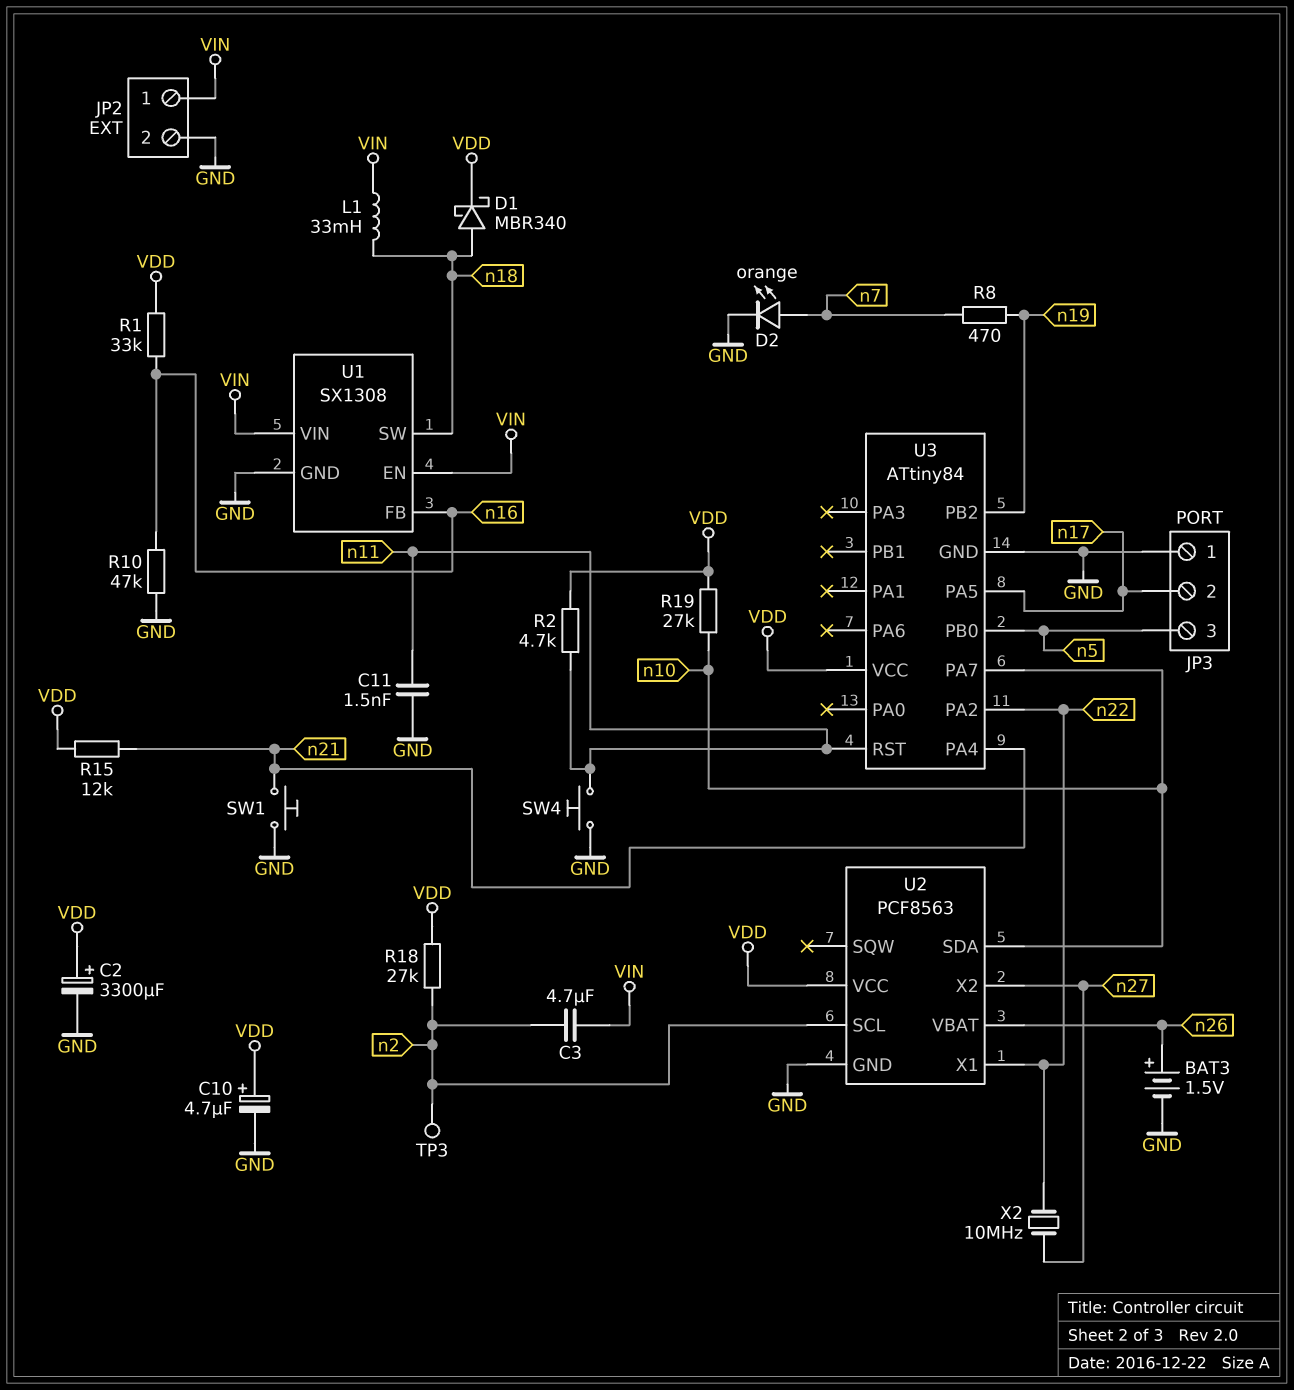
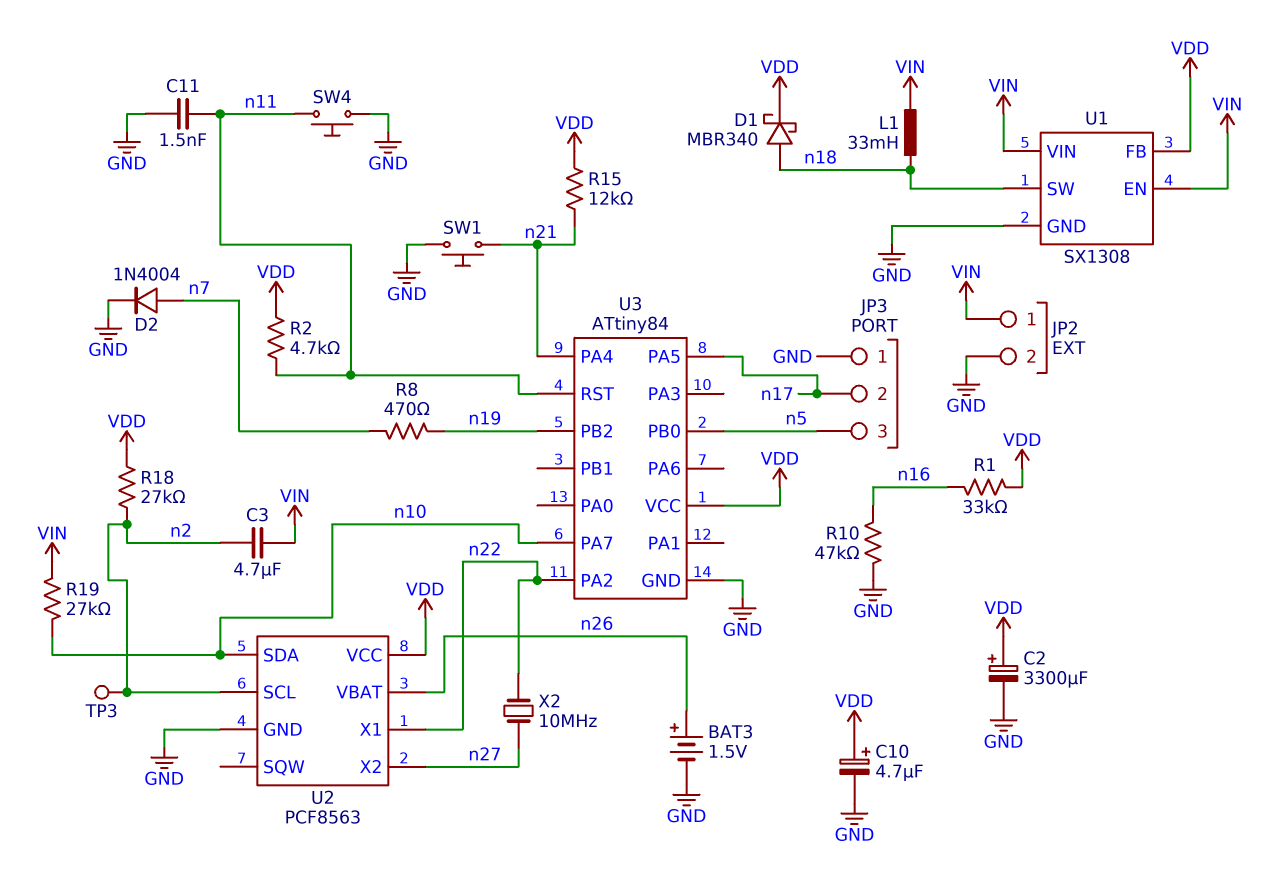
D2: LED orange (A n7, K GND) -> diode 1N4004 (A n7, K GND)
R19: 27k (VDD, n10) -> 27k (VIN, n10)
U1 pin FB: n16 -> VDD

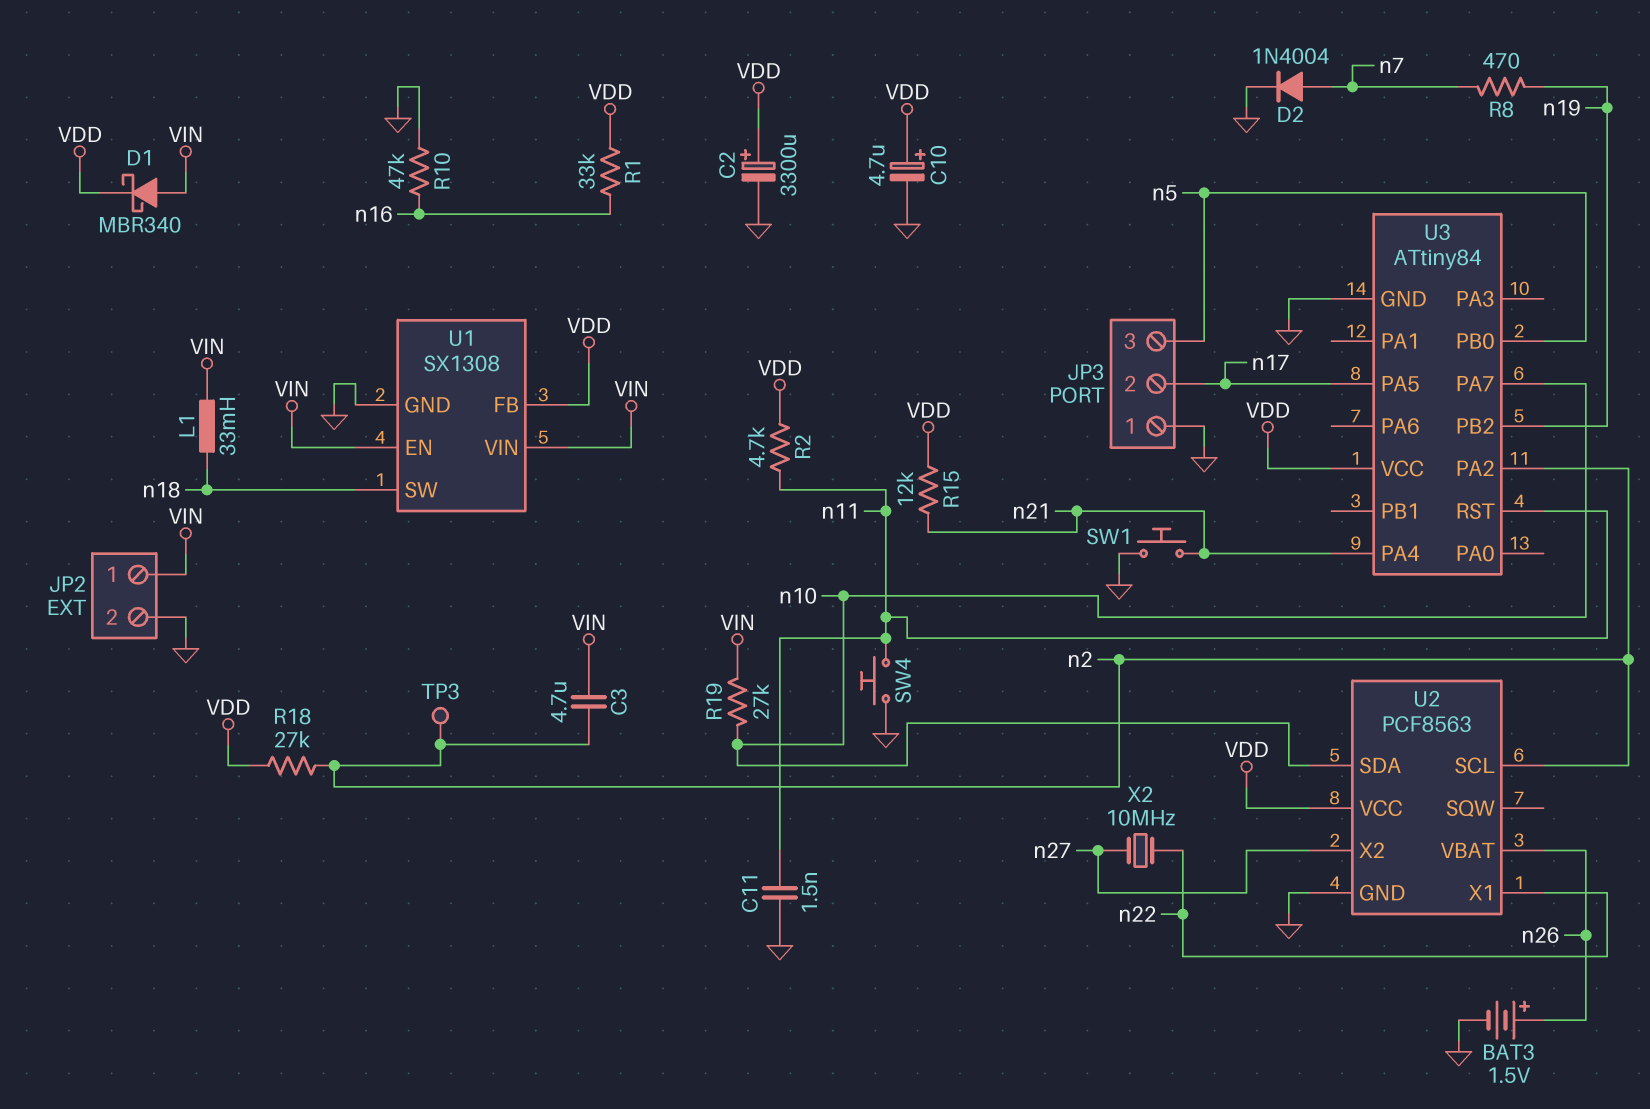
D1: schottky MBR340 (A n18, K VDD) -> schottky MBR340 (A VIN, K VDD)
U3 pin PA2: n22 -> n2

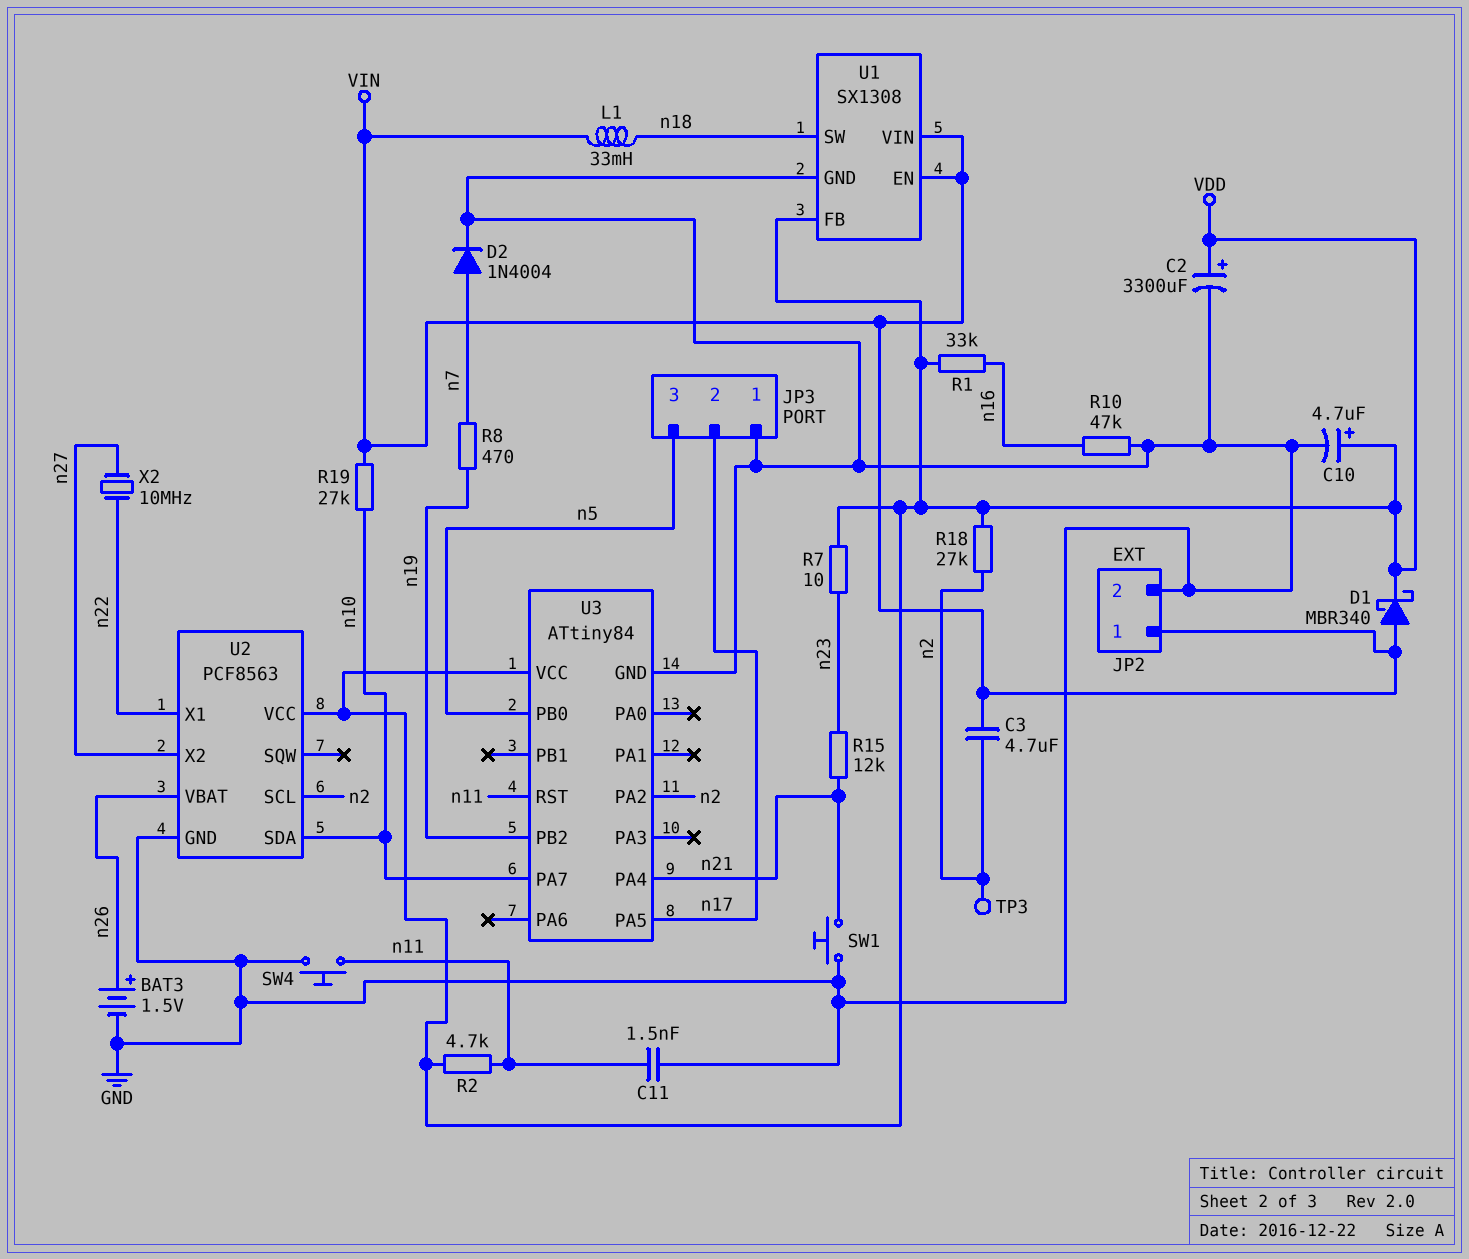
R7: none -> 10 (VDD, n23)
R15: 12k (VDD, n21) -> 12k (n21, n23)

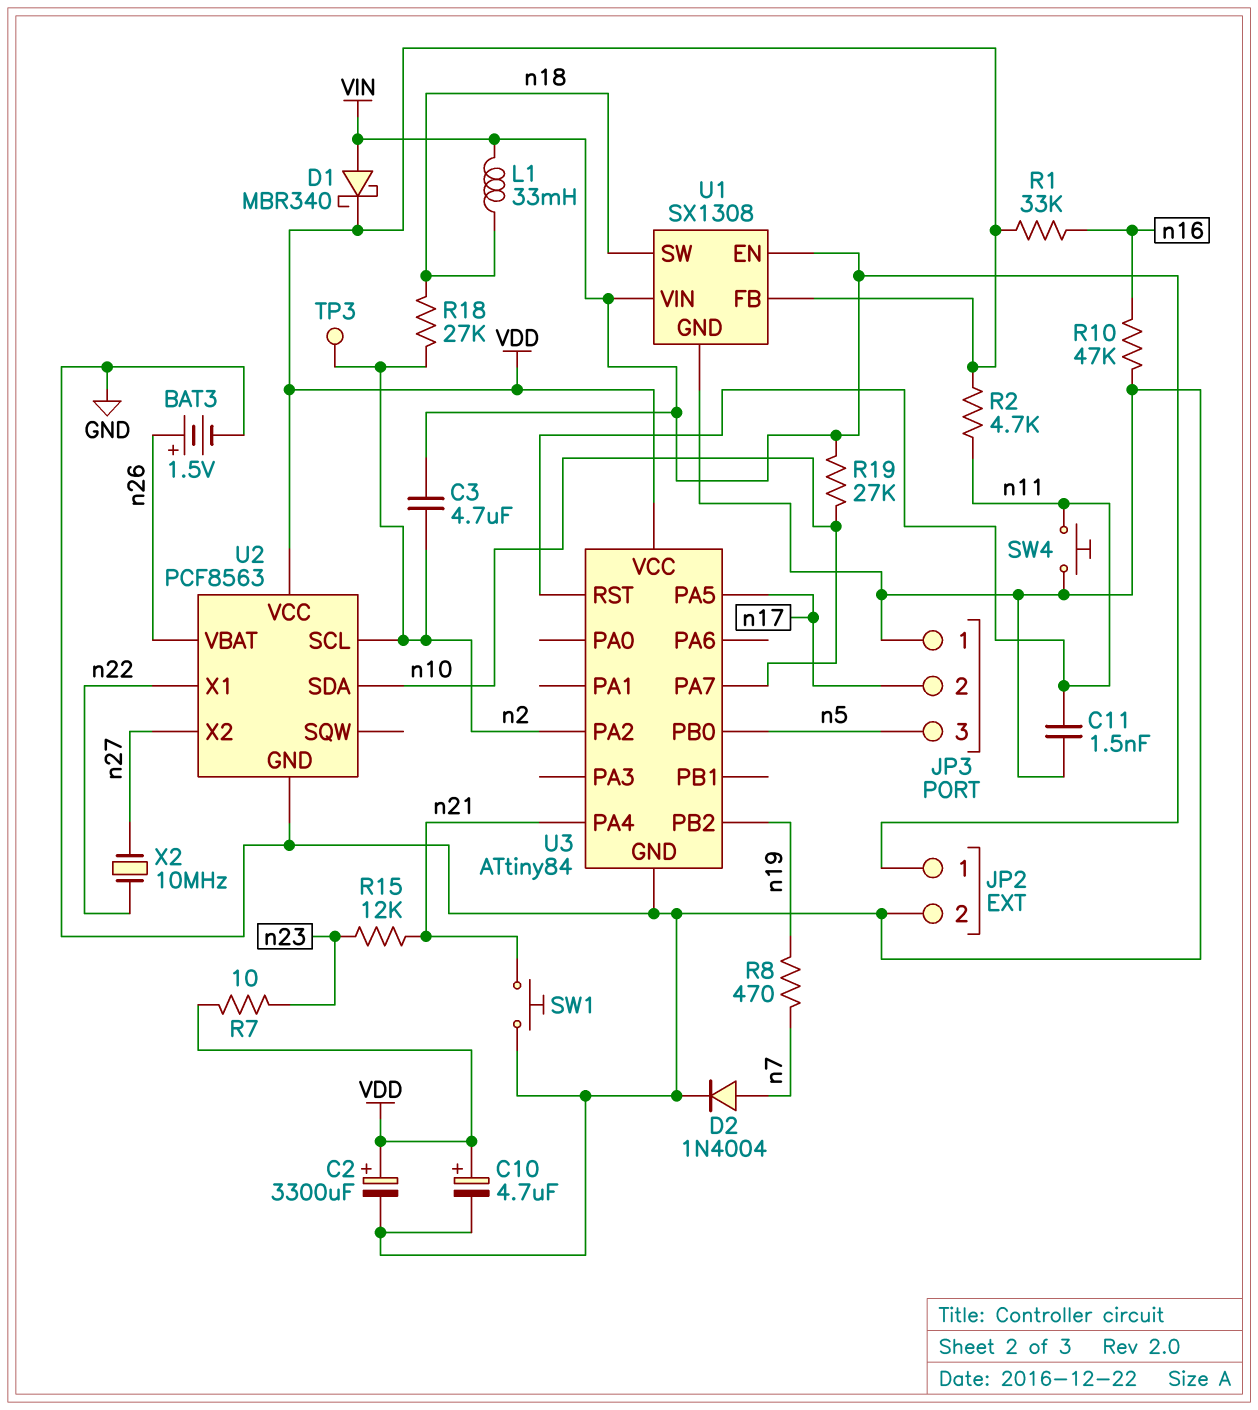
R18: 27k (VDD, n2) -> 27k (n2, n18)

